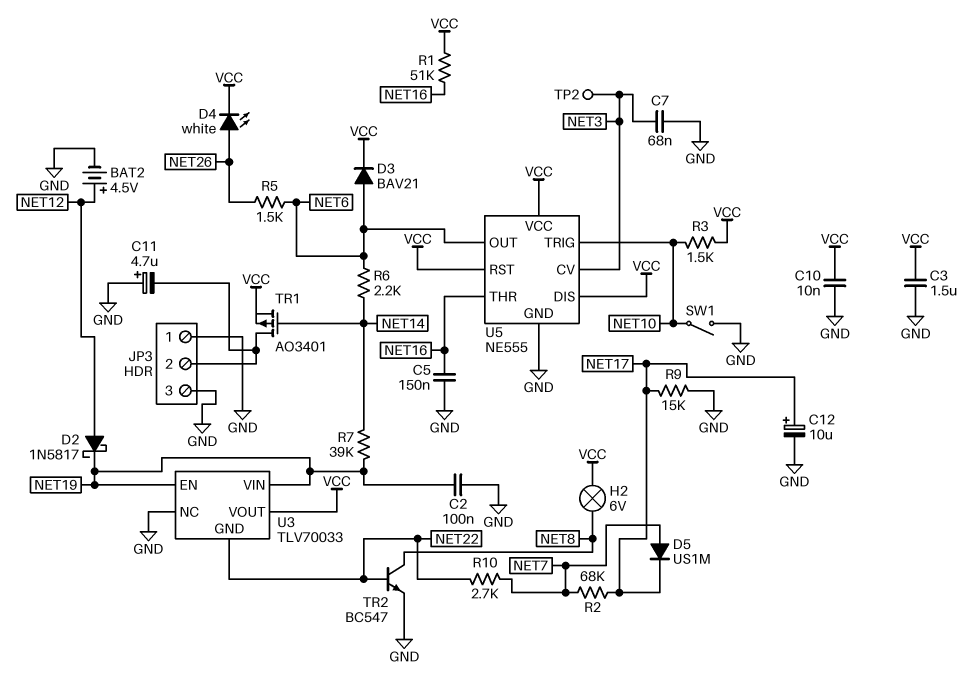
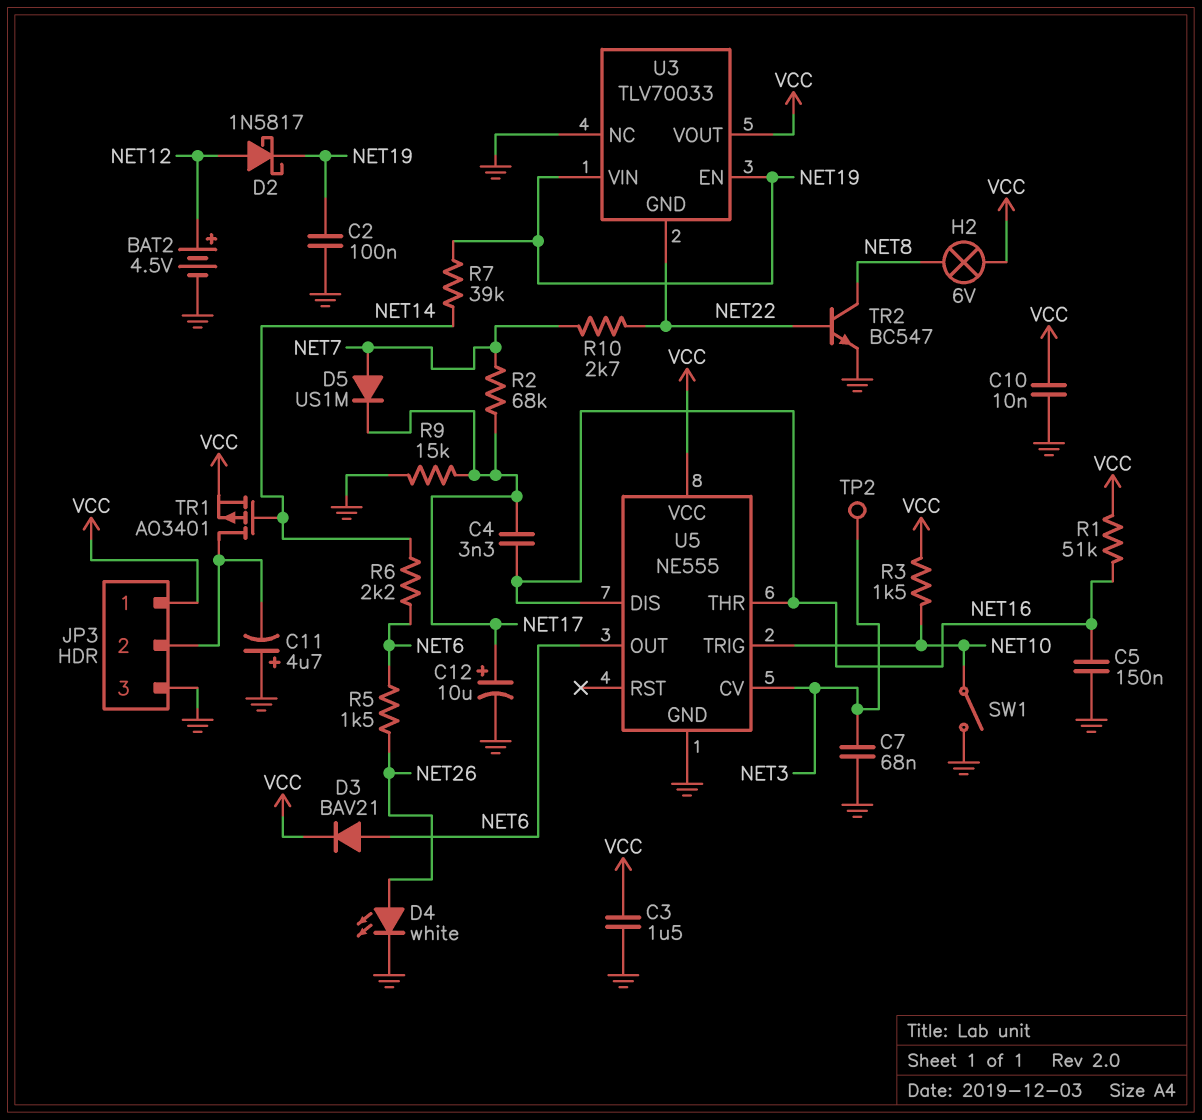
C4: none -> 3.3nF (NET16, NET17)
D4: LED white (A NET26, K VCC) -> LED white (A NET26, K GND)
JP3 pin 1: GND -> VCC
U5 pin DIS: VCC -> NET16
U5 pin RST: VCC -> none

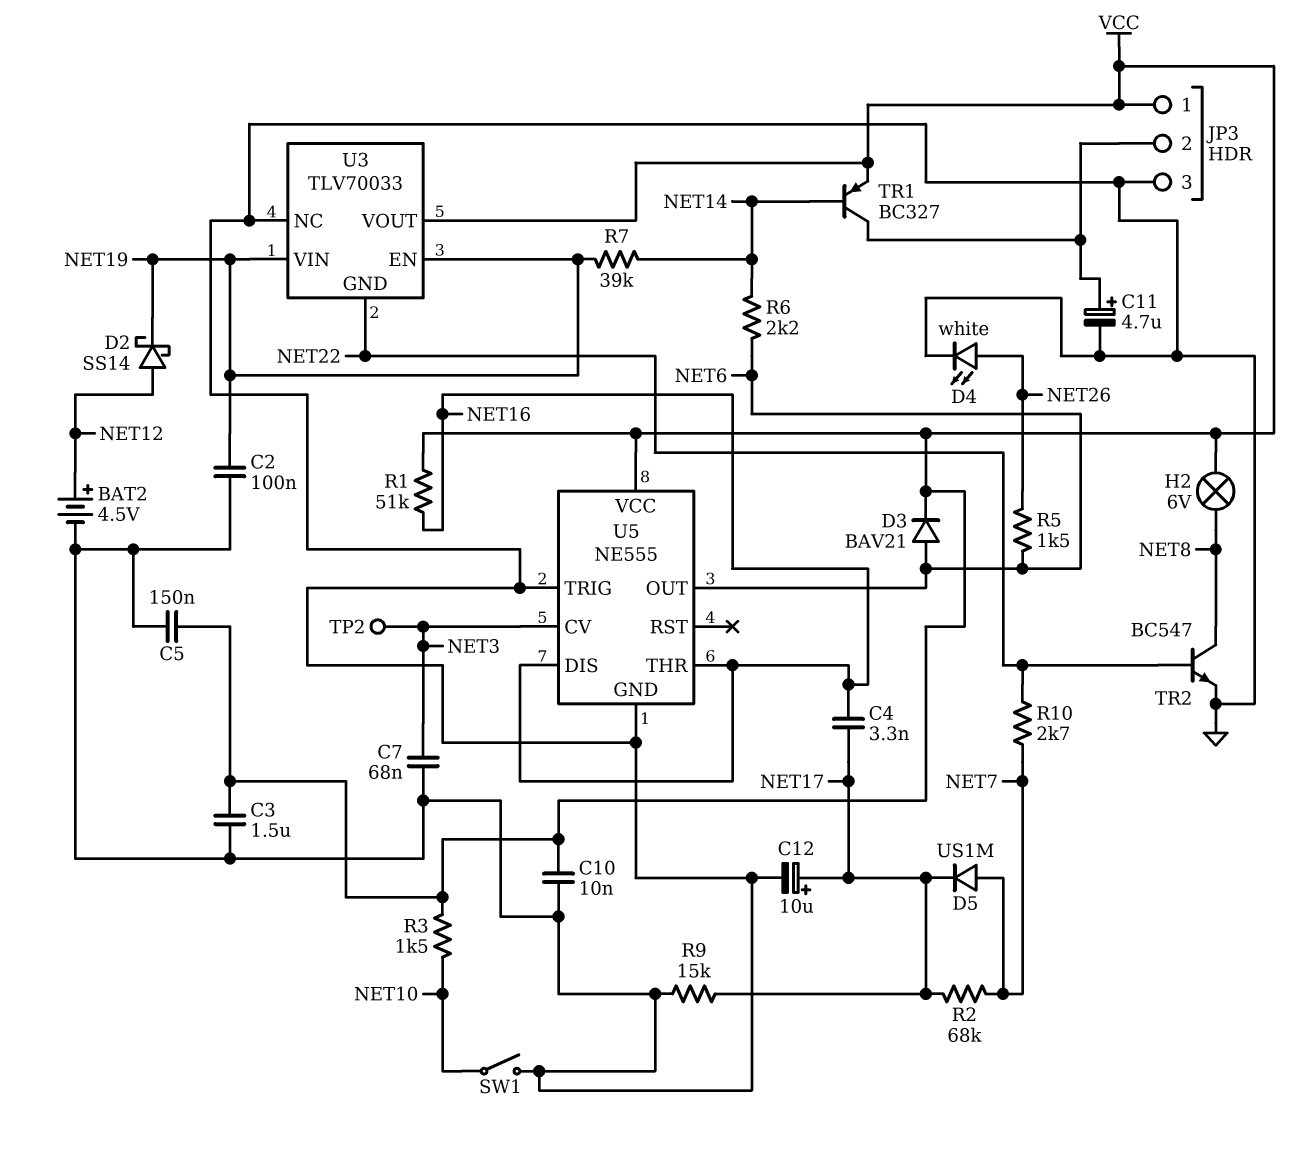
C5: 150nF (GND, NET16) -> 150nF (GND, VCC)
C11: 4.7uF (plus GND, minus JP3/2) -> 4.7uF (plus JP3/2, minus GND)
D2: schottky 1N5817 (A NET12, K NET19) -> schottky SS14 (A NET12, K NET19)
TR1: PMOS AO3401 (G NET14, D JP3/2, S VCC) -> PNP BC327 (B NET14, C JP3/2, E VCC)
U5 pin TRIG: NET10 -> GND

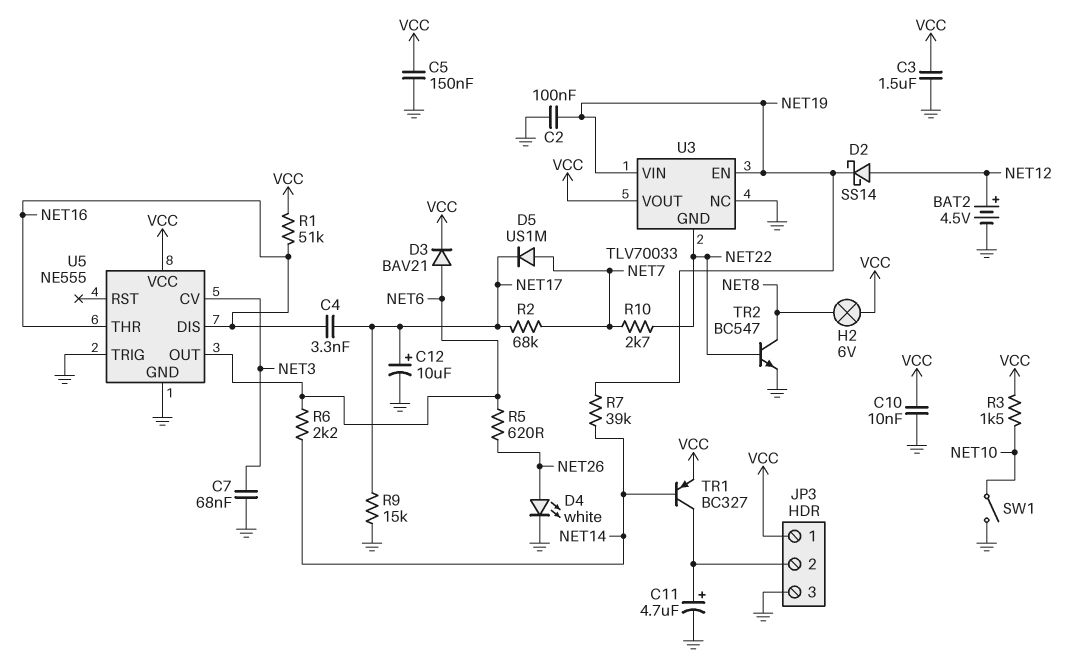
R5: 1.5k (NET6, NET26) -> 620 (NET6, NET26)
TP2: test point (NET3) -> none

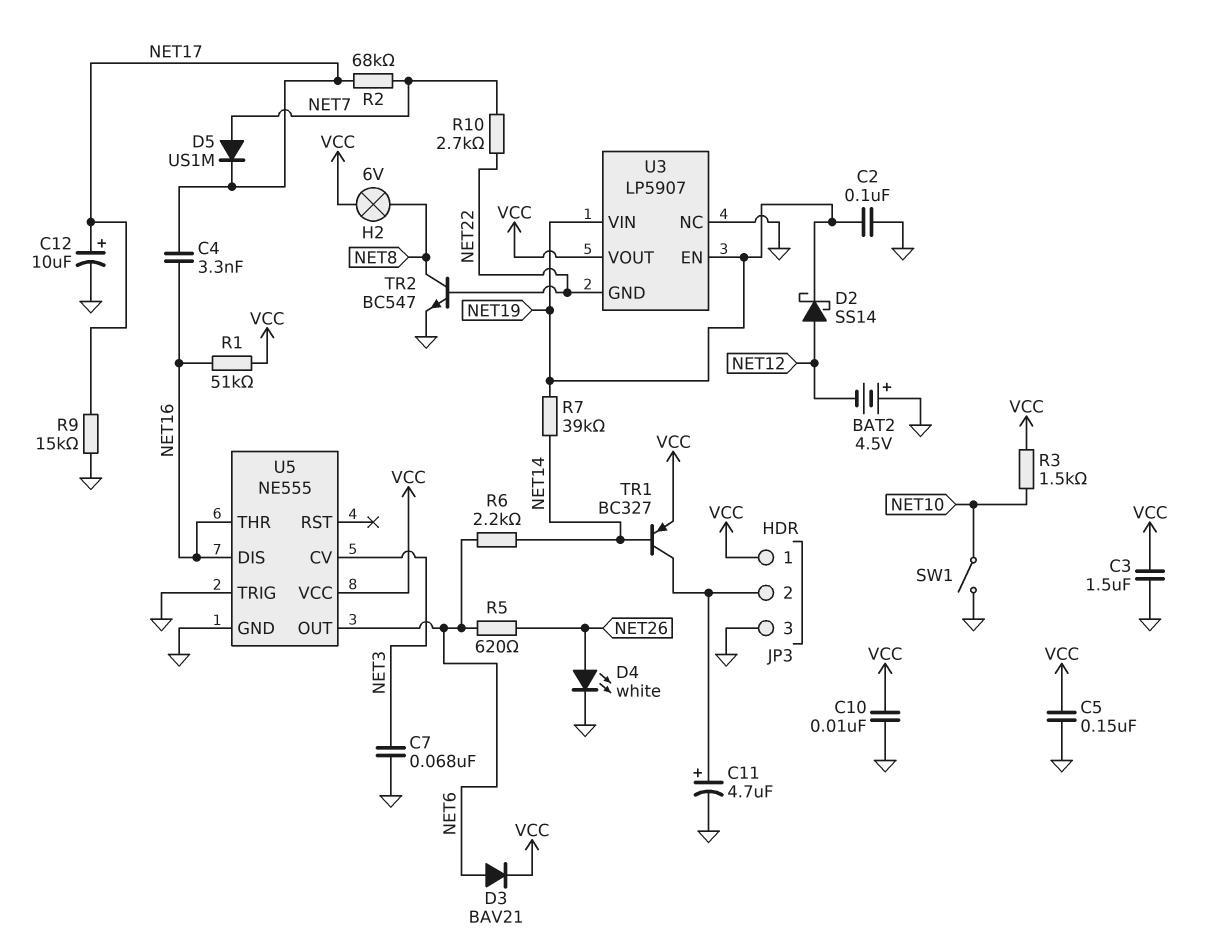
BAT2: 4.5V (plus NET12, minus GND) -> 4.5V (plus GND, minus NET12)
U3: TLV70033 -> LP5907

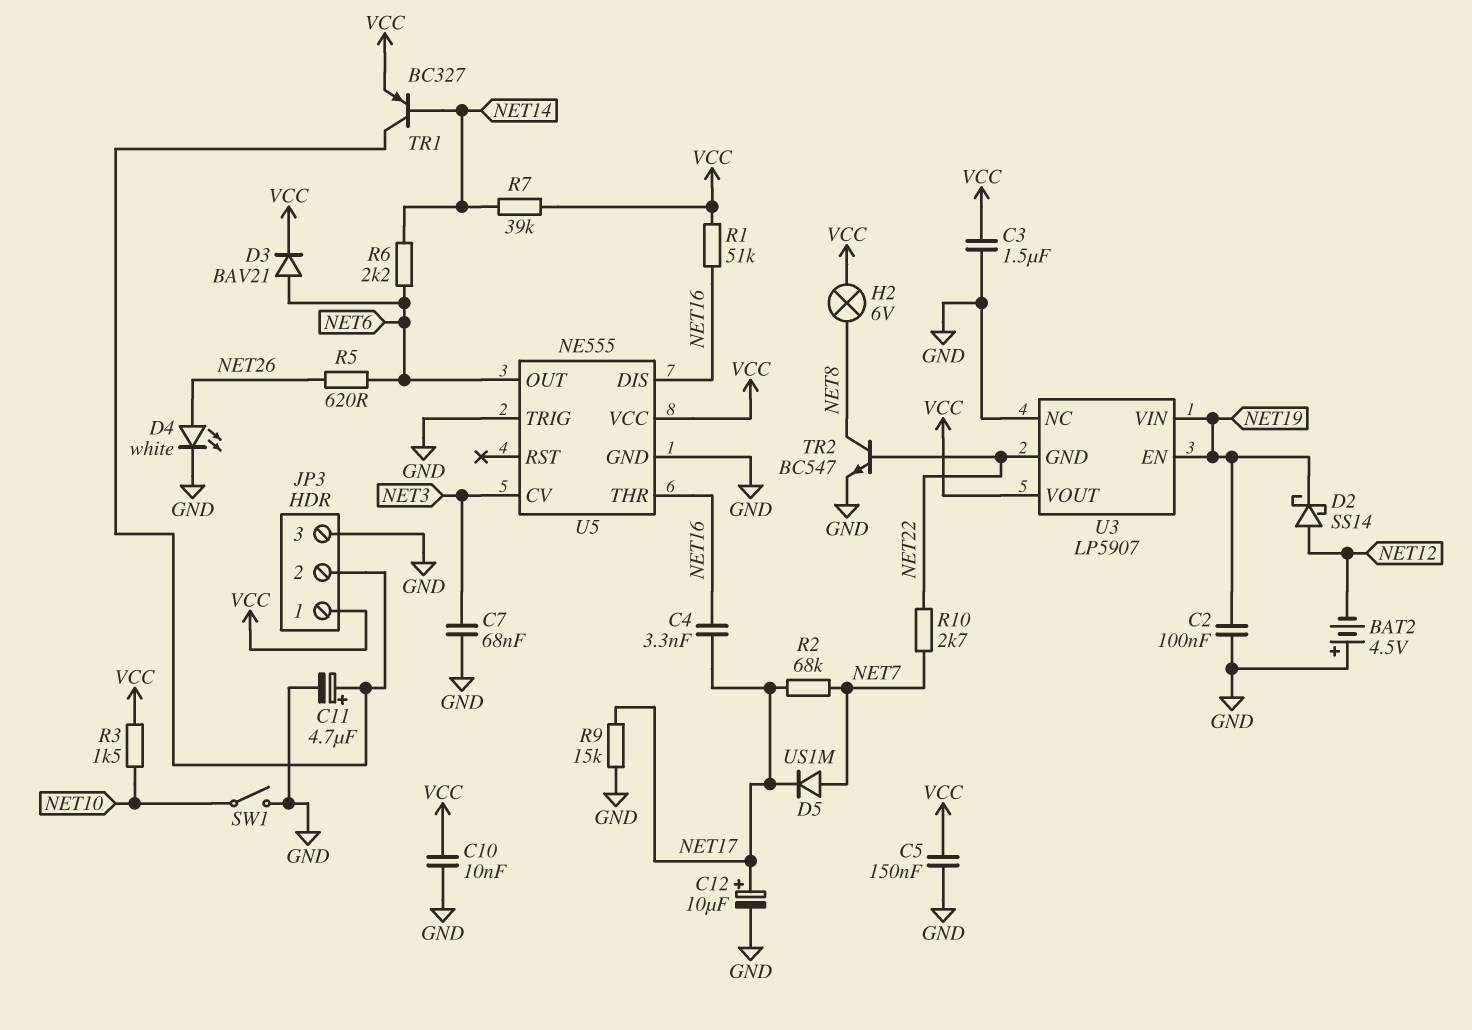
R7: 39k (NET14, NET19) -> 39k (NET14, VCC)

